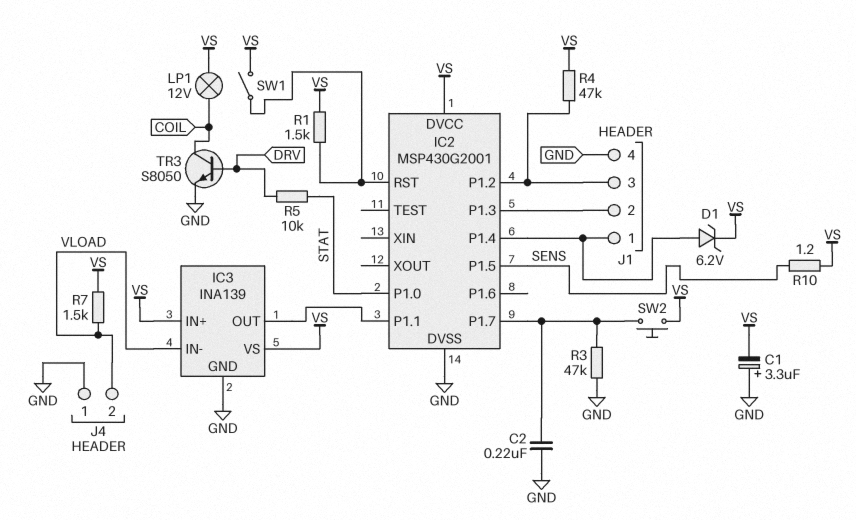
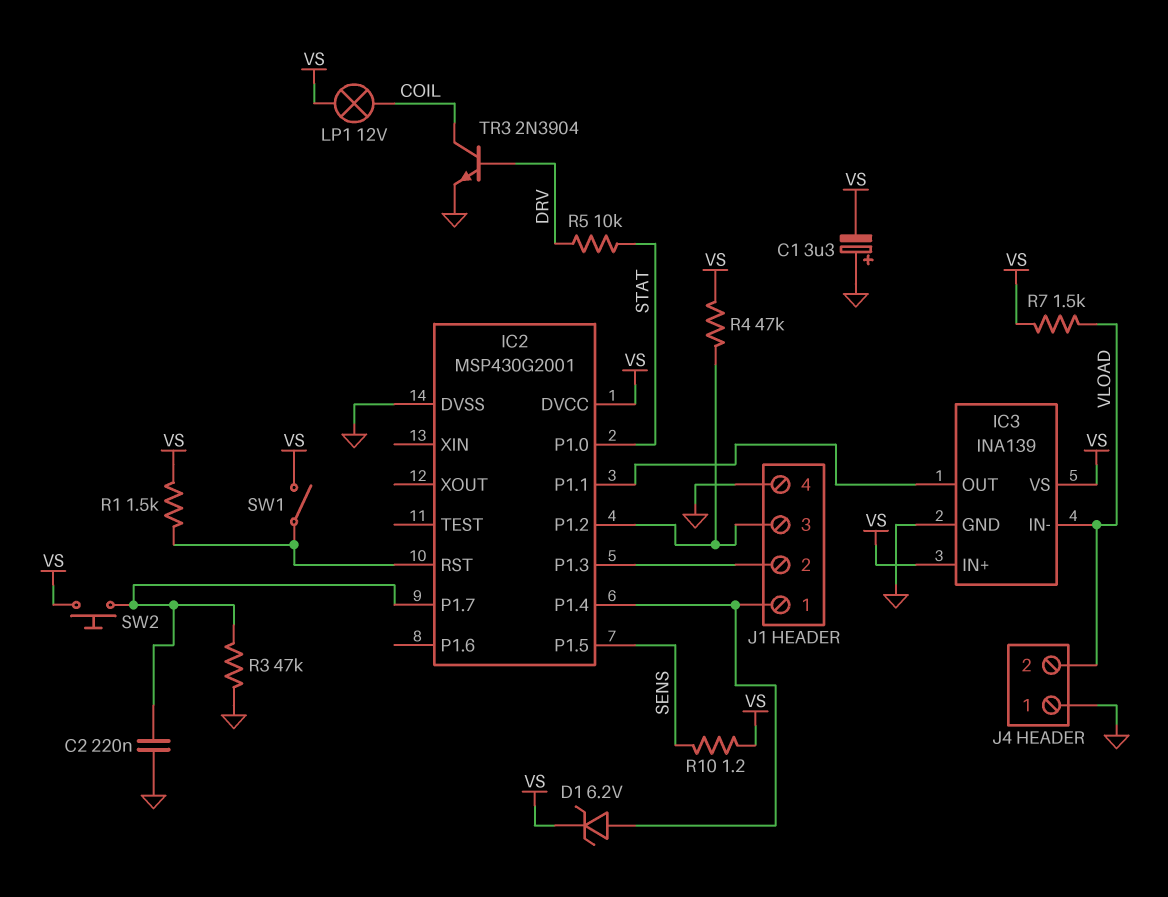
TR3: NPN S8050 (B DRV, C COIL, E GND) -> NPN 2N3904 (B DRV, C COIL, E GND)

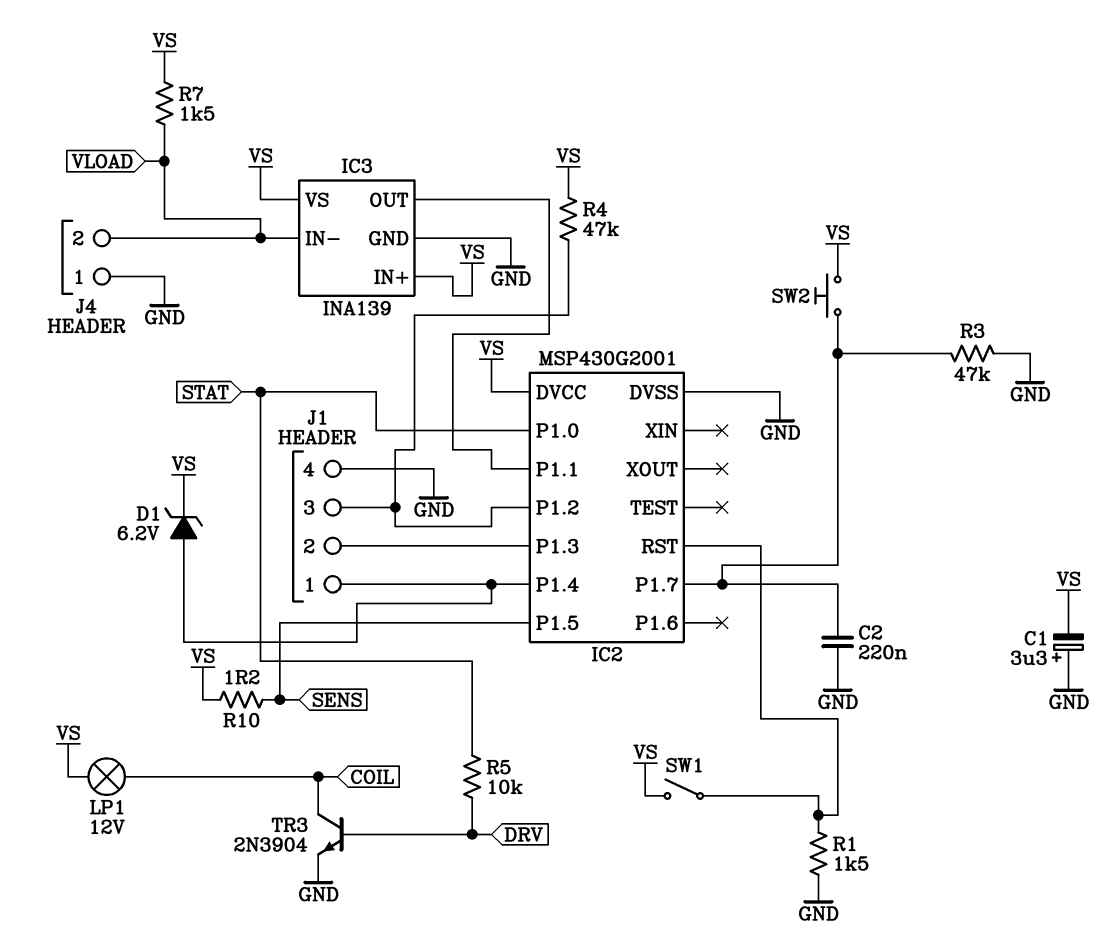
R1: 1.5k (IC2/RST, VS) -> 1.5k (GND, IC2/RST)

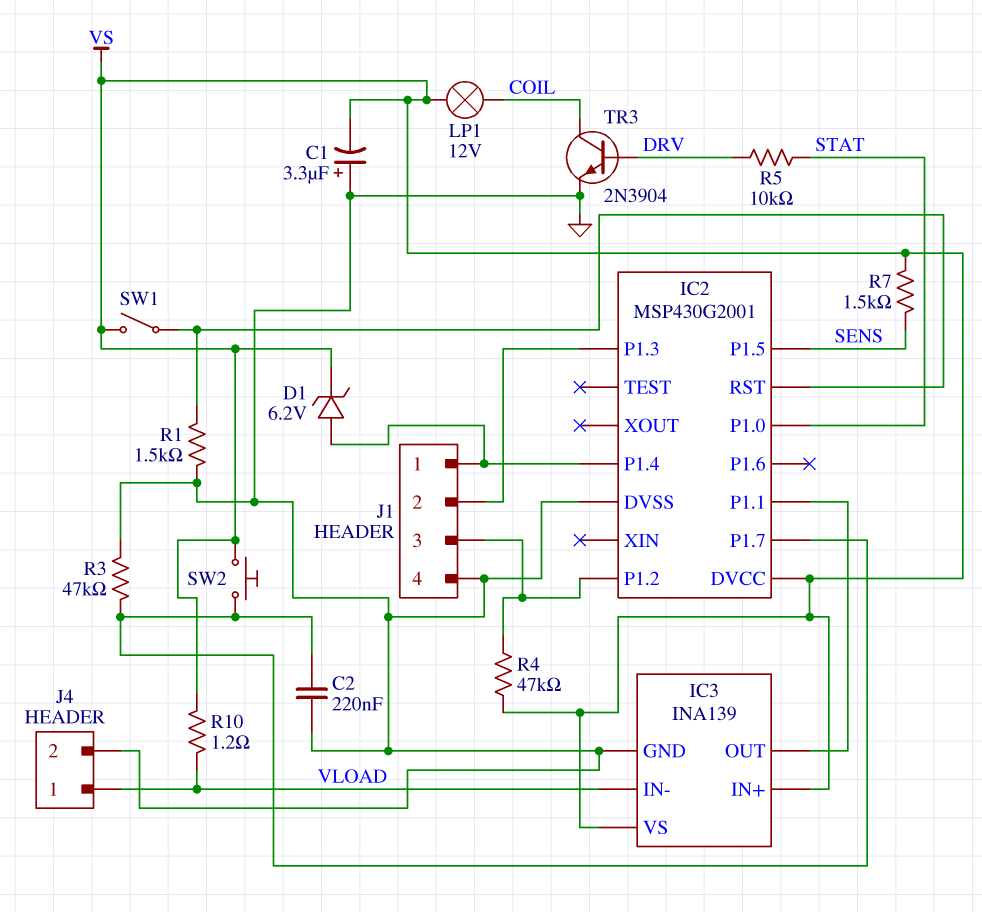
J4 pin 1: GND -> VLOAD
J4 pin 2: VLOAD -> GND
R7: 1.5k (VLOAD, VS) -> 1.5k (SENS, VS)
R10: 1.2 (SENS, VS) -> 1.2 (VLOAD, VS)

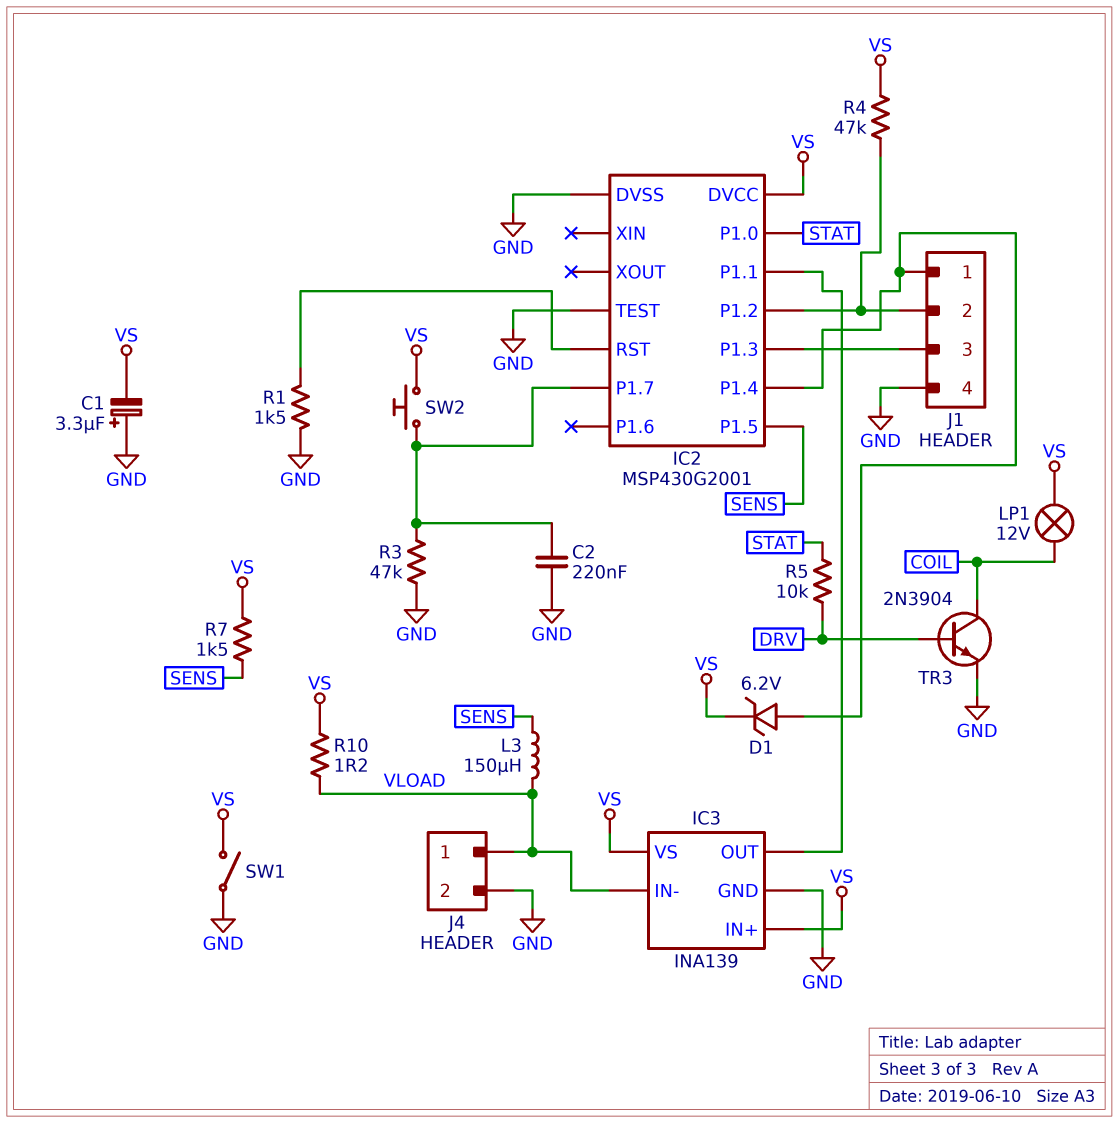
IC2 pin TEST: none -> GND
J1 pin 2: IC2/P1.3 -> IC2/P1.2
J1 pin 3: IC2/P1.2 -> IC2/P1.3
L3: none -> 150uH (SENS, VLOAD)
SW1: switch (IC2/RST, VS) -> switch (GND, VS)

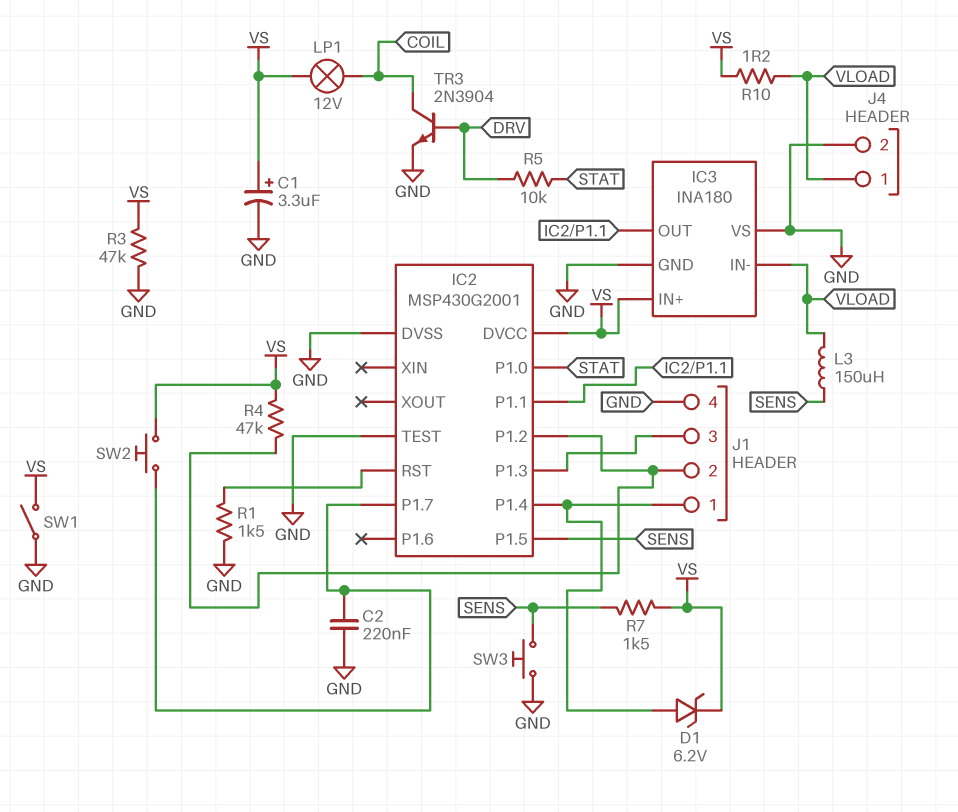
C1: 3.3uF (plus GND, minus VS) -> 3.3uF (plus VS, minus GND)
IC3: INA139 -> INA180
IC3 pin VS: VS -> GND
R3: 47k (GND, IC2/P1.7) -> 47k (GND, VS)
SW3: none -> button (GND, SENS)

